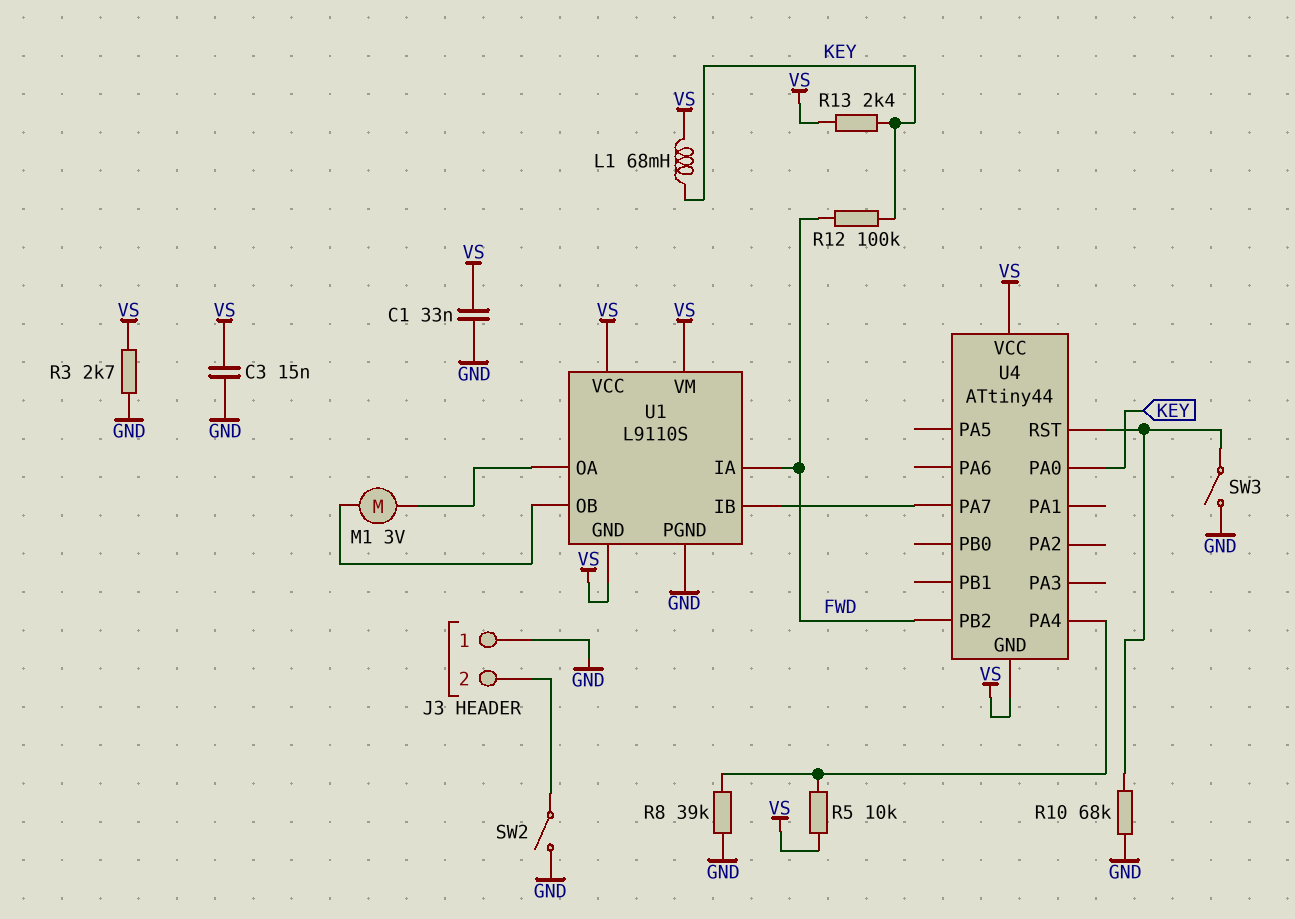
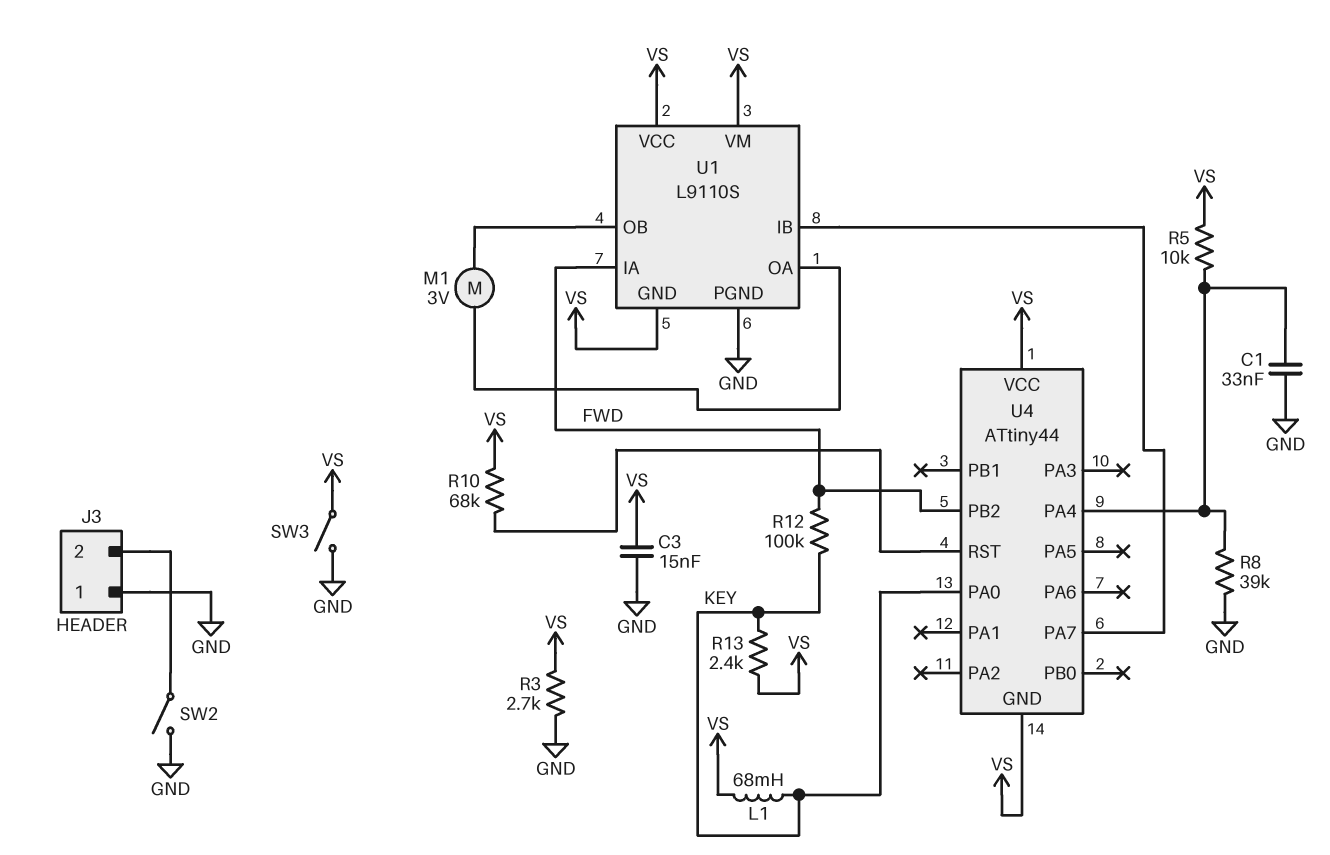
C1: 33nF (GND, VS) -> 33nF (GND, U4/PA4)
R10: 68k (GND, U4/RST) -> 68k (U4/RST, VS)
SW3: switch (GND, U4/RST) -> switch (GND, VS)

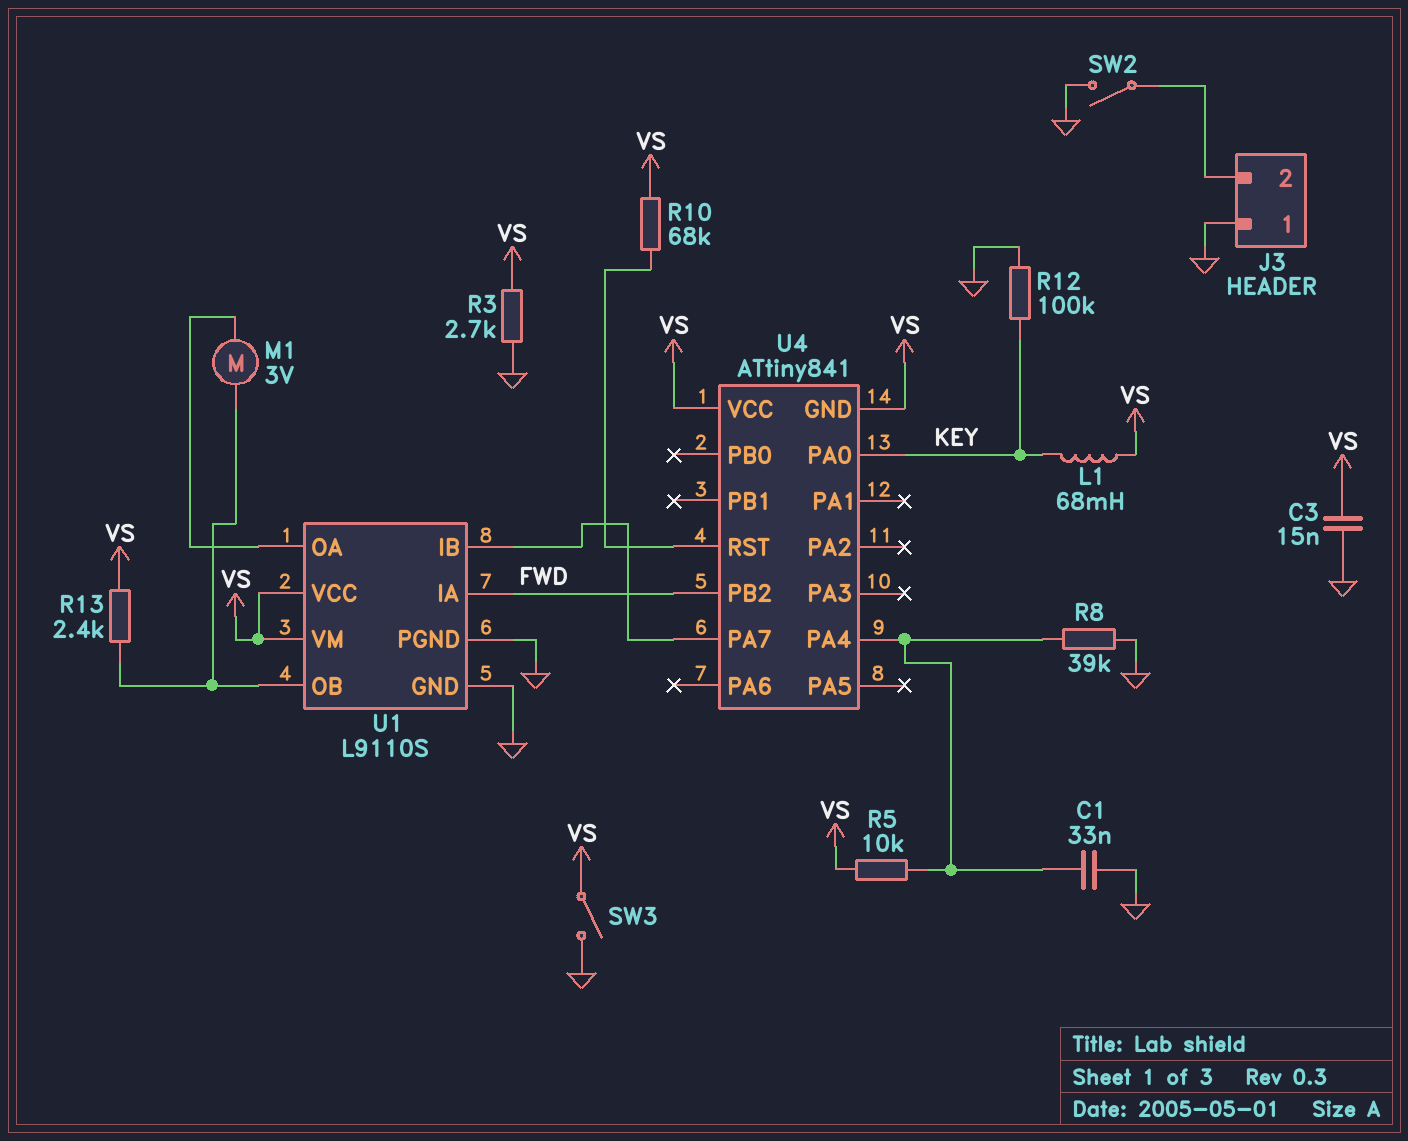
R12: 100k (FWD, KEY) -> 100k (GND, KEY)
R13: 2.4k (KEY, VS) -> 2.4k (U1/OB, VS)
U1 pin GND: VS -> GND
U4: ATtiny44 -> ATtiny841

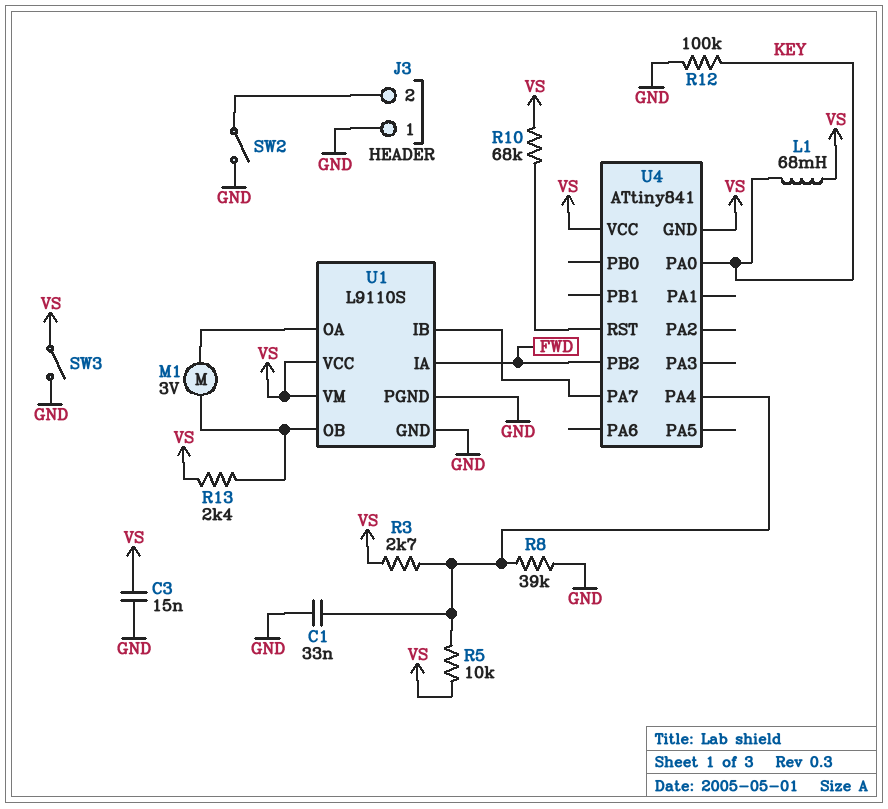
R3: 2.7k (GND, VS) -> 2.7k (U4/PA4, VS)

